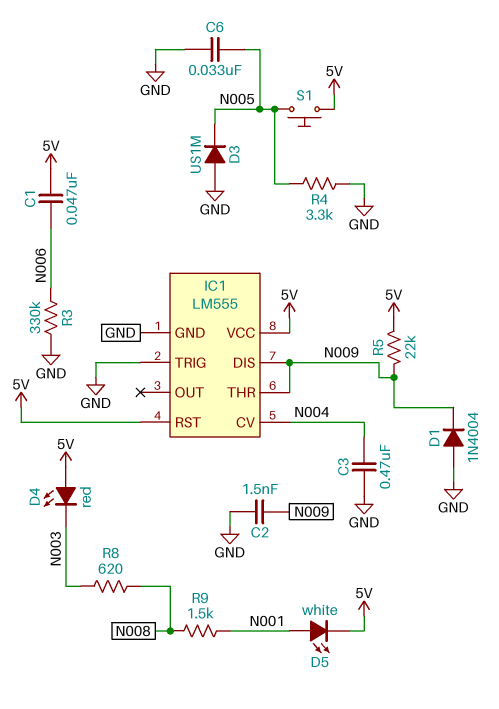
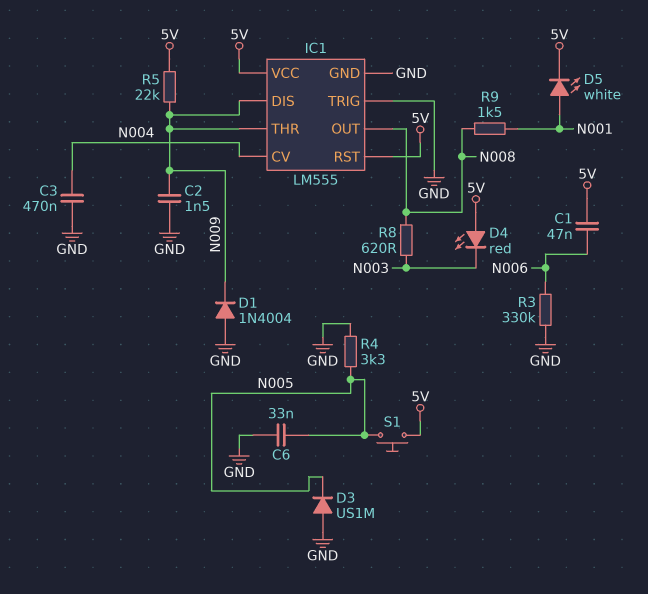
IC1 pin OUT: none -> N008

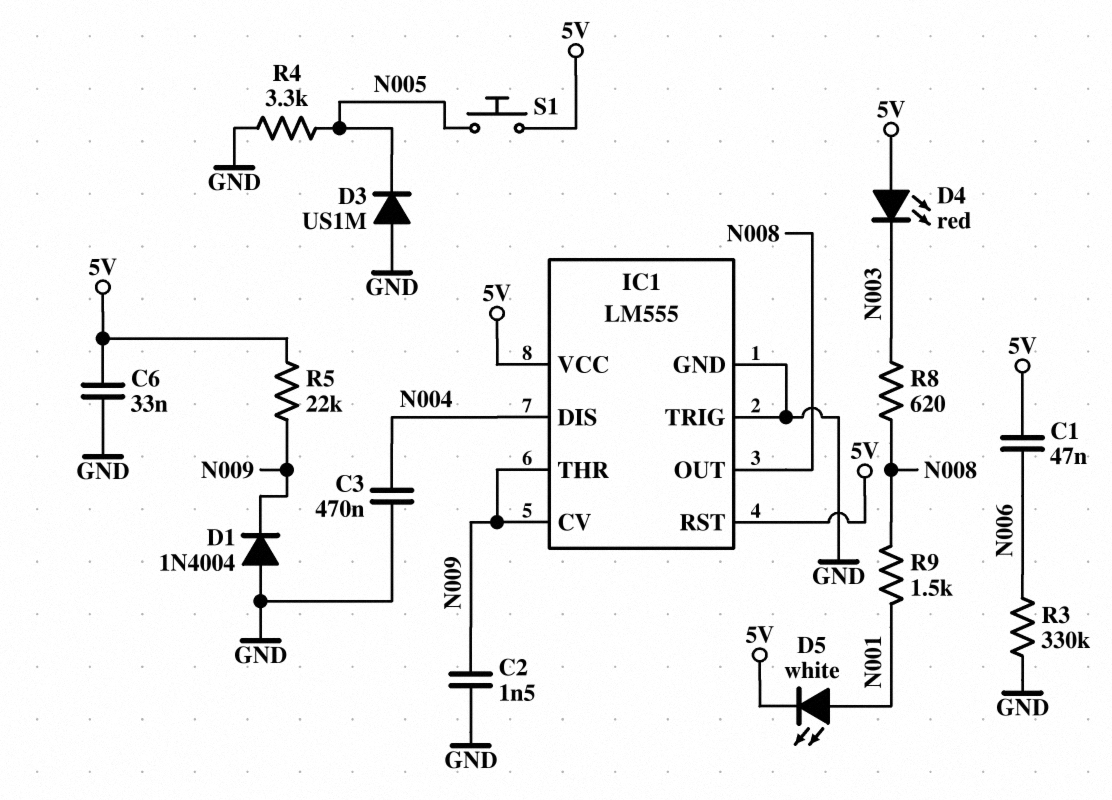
C6: 33nF (GND, N005) -> 33nF (5V, GND)
IC1 pin CV: N004 -> N009
IC1 pin DIS: N009 -> N004

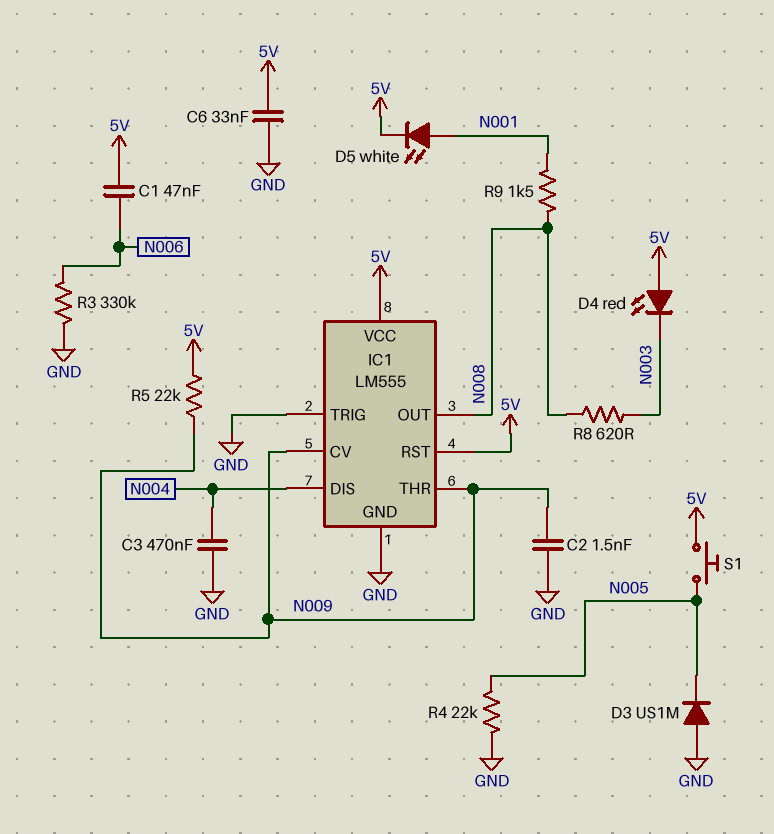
D1: diode 1N4004 (A GND, K N009) -> none
R4: 3.3k (GND, N005) -> 22k (GND, N005)

